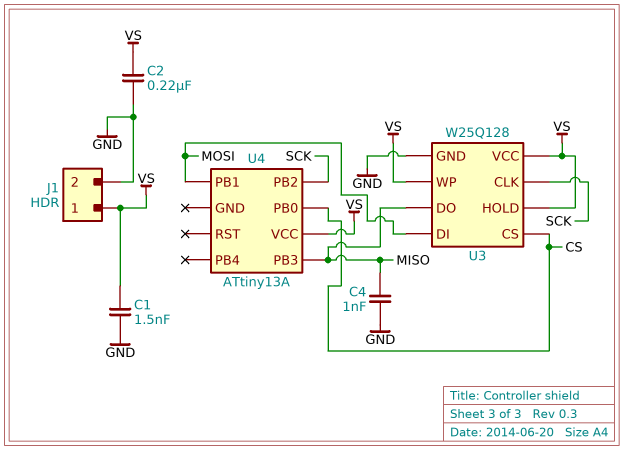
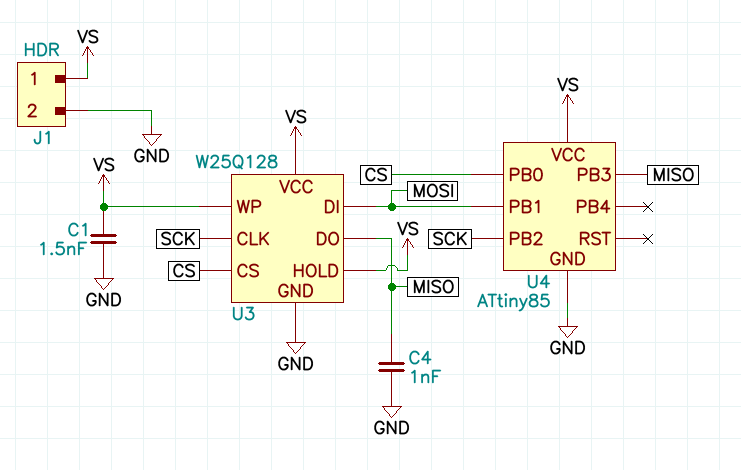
C2: 220nF (GND, VS) -> none
U4: ATtiny13A -> ATtiny85
U4 pin GND: none -> GND

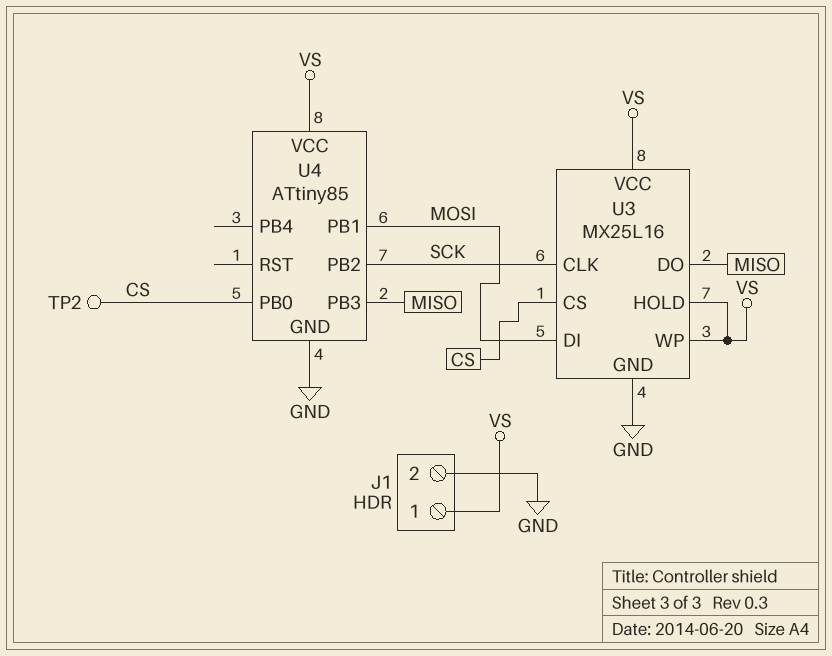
C1: 1.5nF (GND, VS) -> none
C4: 1nF (GND, MISO) -> none
TP2: none -> test point (CS)
U3: W25Q128 -> MX25L16

